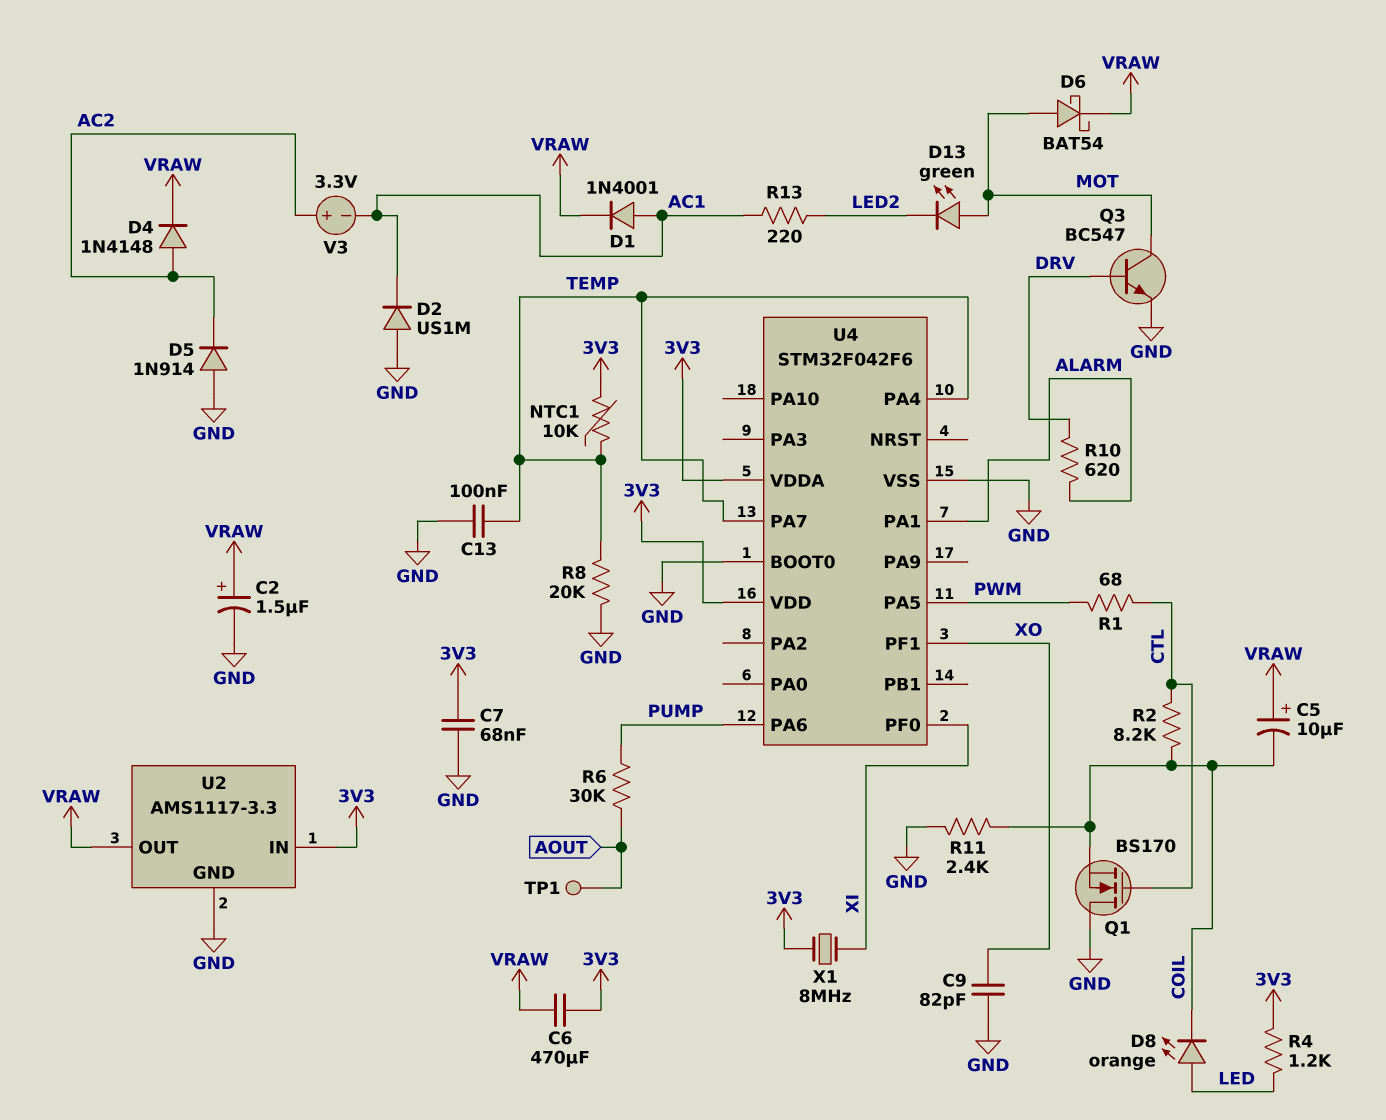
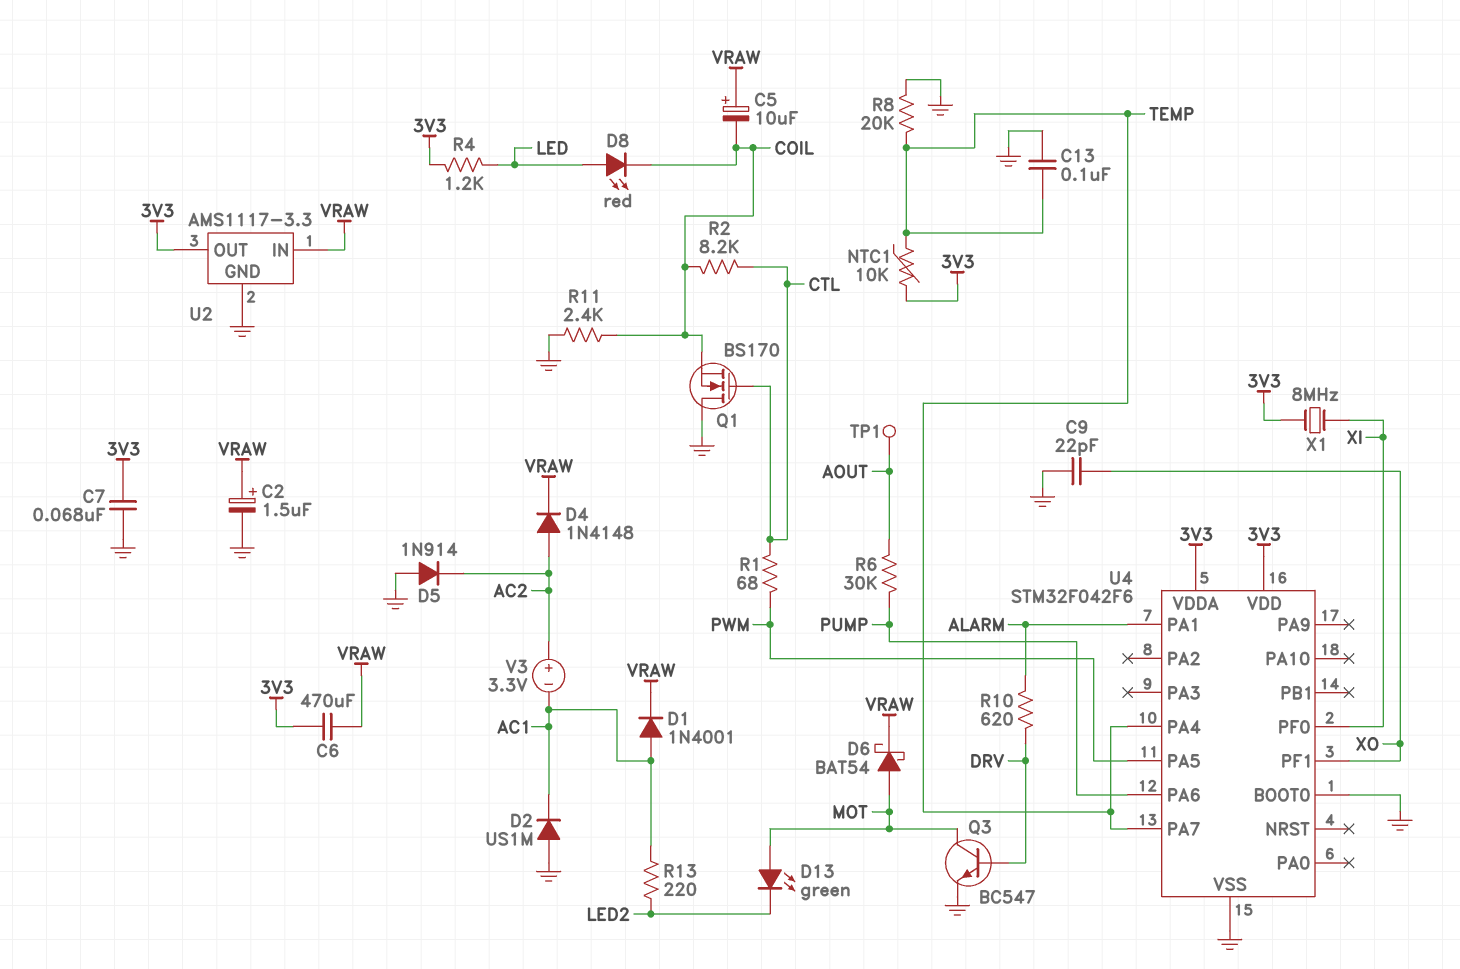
C9: 82pF (GND, XO) -> 22pF (GND, XO)
D8: LED orange (A LED, K COIL) -> LED red (A LED, K COIL)
U2 pin IN: 3V3 -> VRAW
U2 pin OUT: VRAW -> 3V3

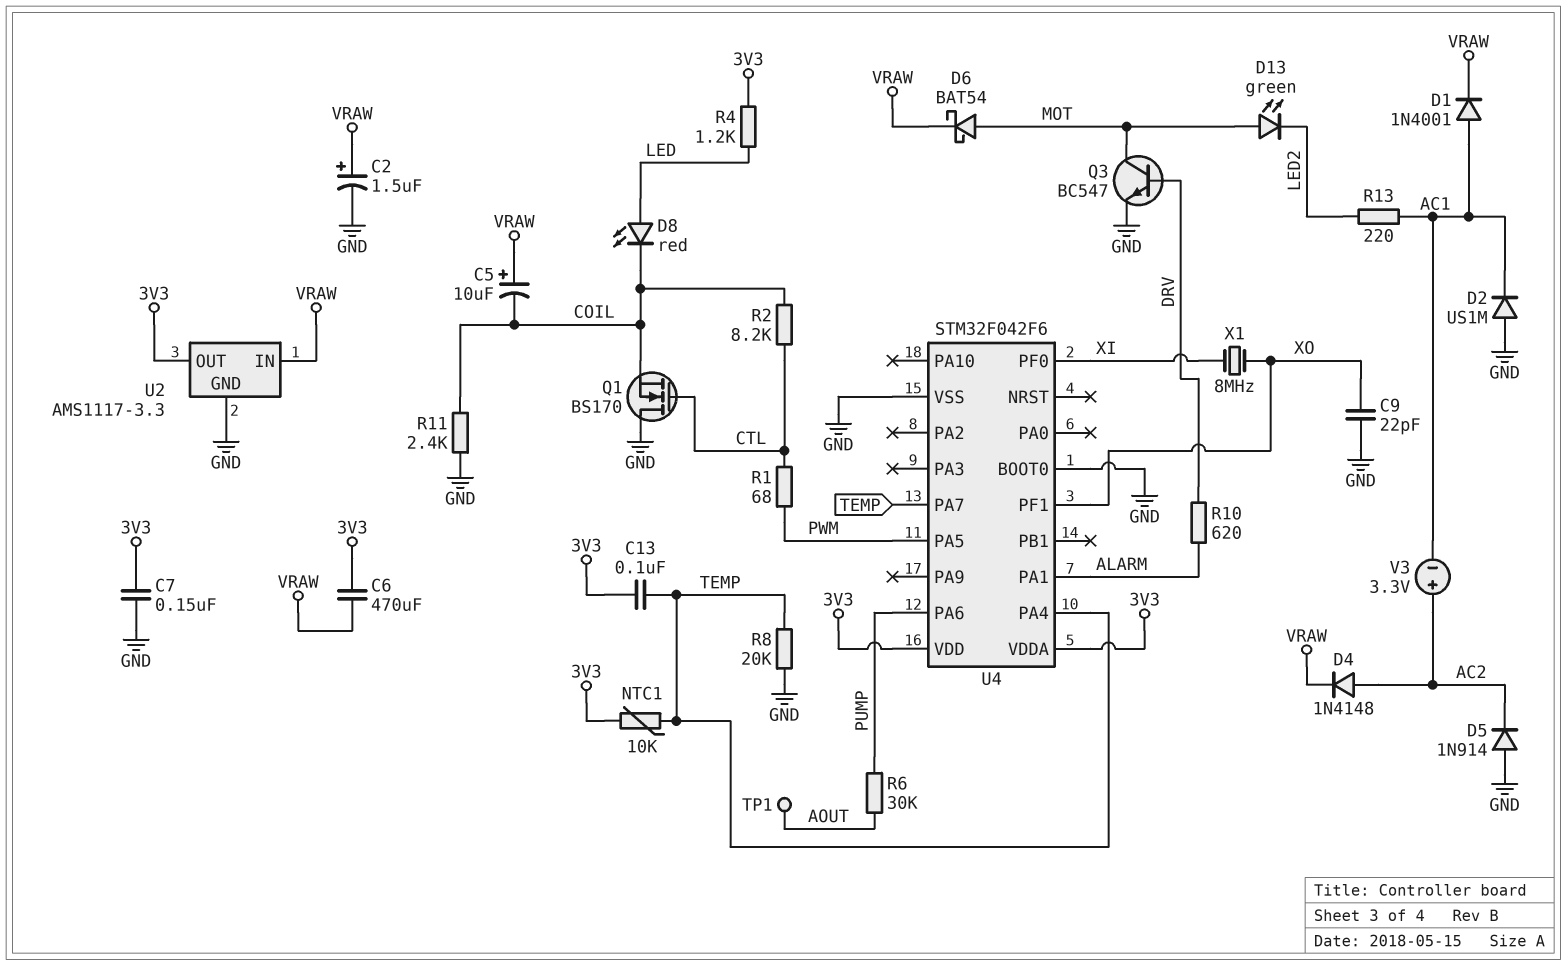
C7: 68nF (3V3, GND) -> 150nF (3V3, GND)
C13: 100nF (GND, TEMP) -> 100nF (3V3, TEMP)
X1: 8MHz (3V3, XI) -> 8MHz (XI, XO)

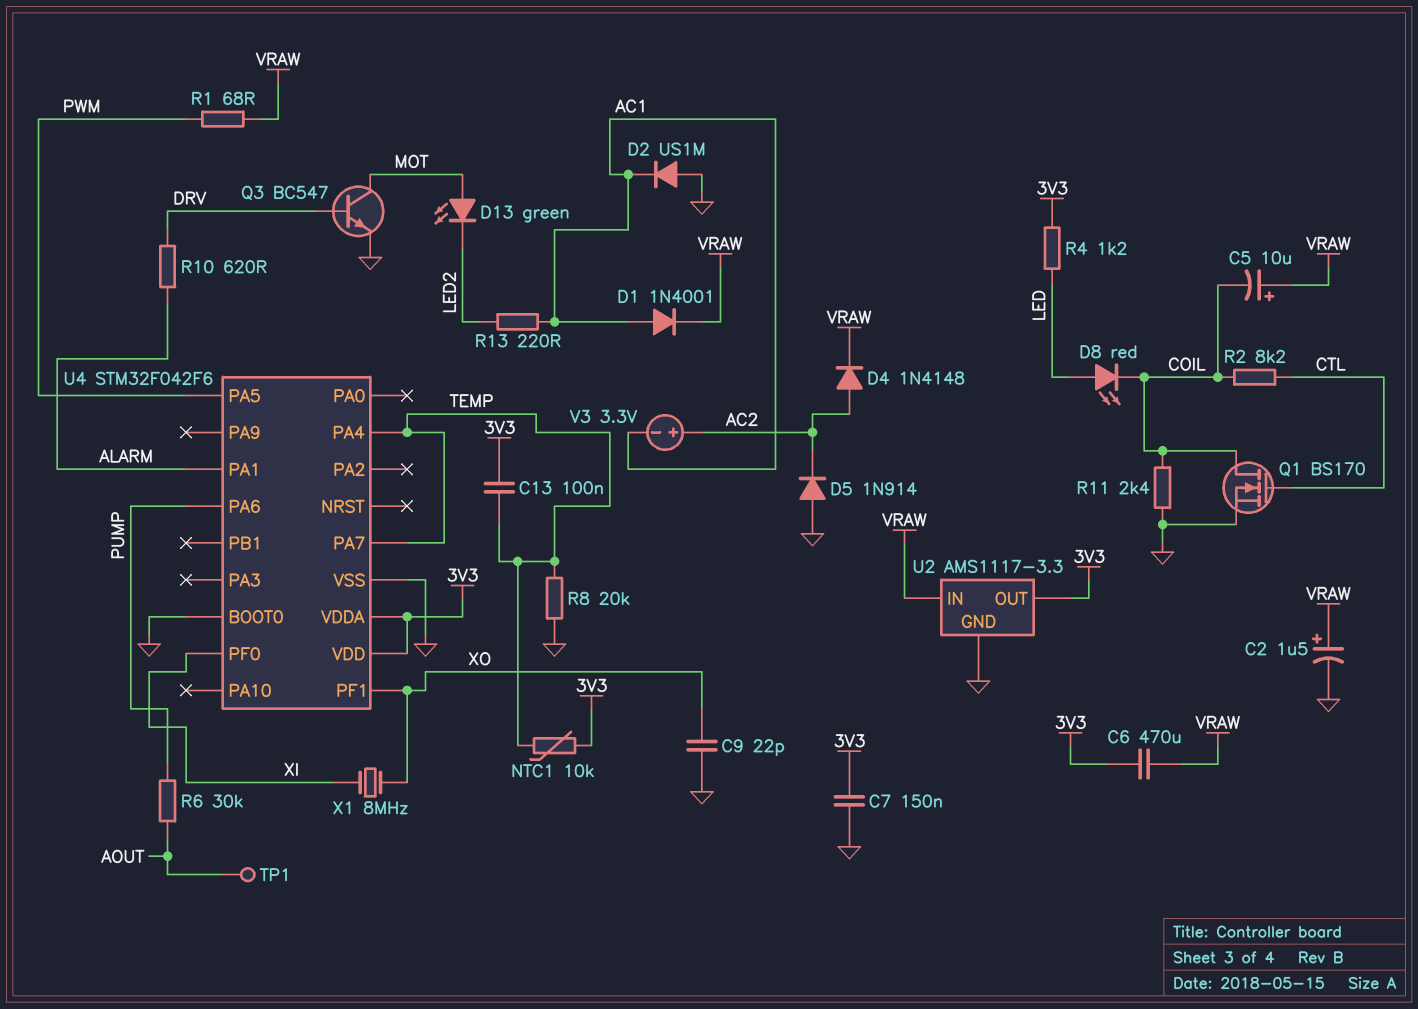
D6: schottky BAT54 (A MOT, K VRAW) -> none
Q1: NMOS BS170 (G CTL, D GND, S COIL) -> NMOS BS170 (G CTL, D COIL, S GND)
R1: 68 (CTL, PWM) -> 68 (PWM, VRAW)

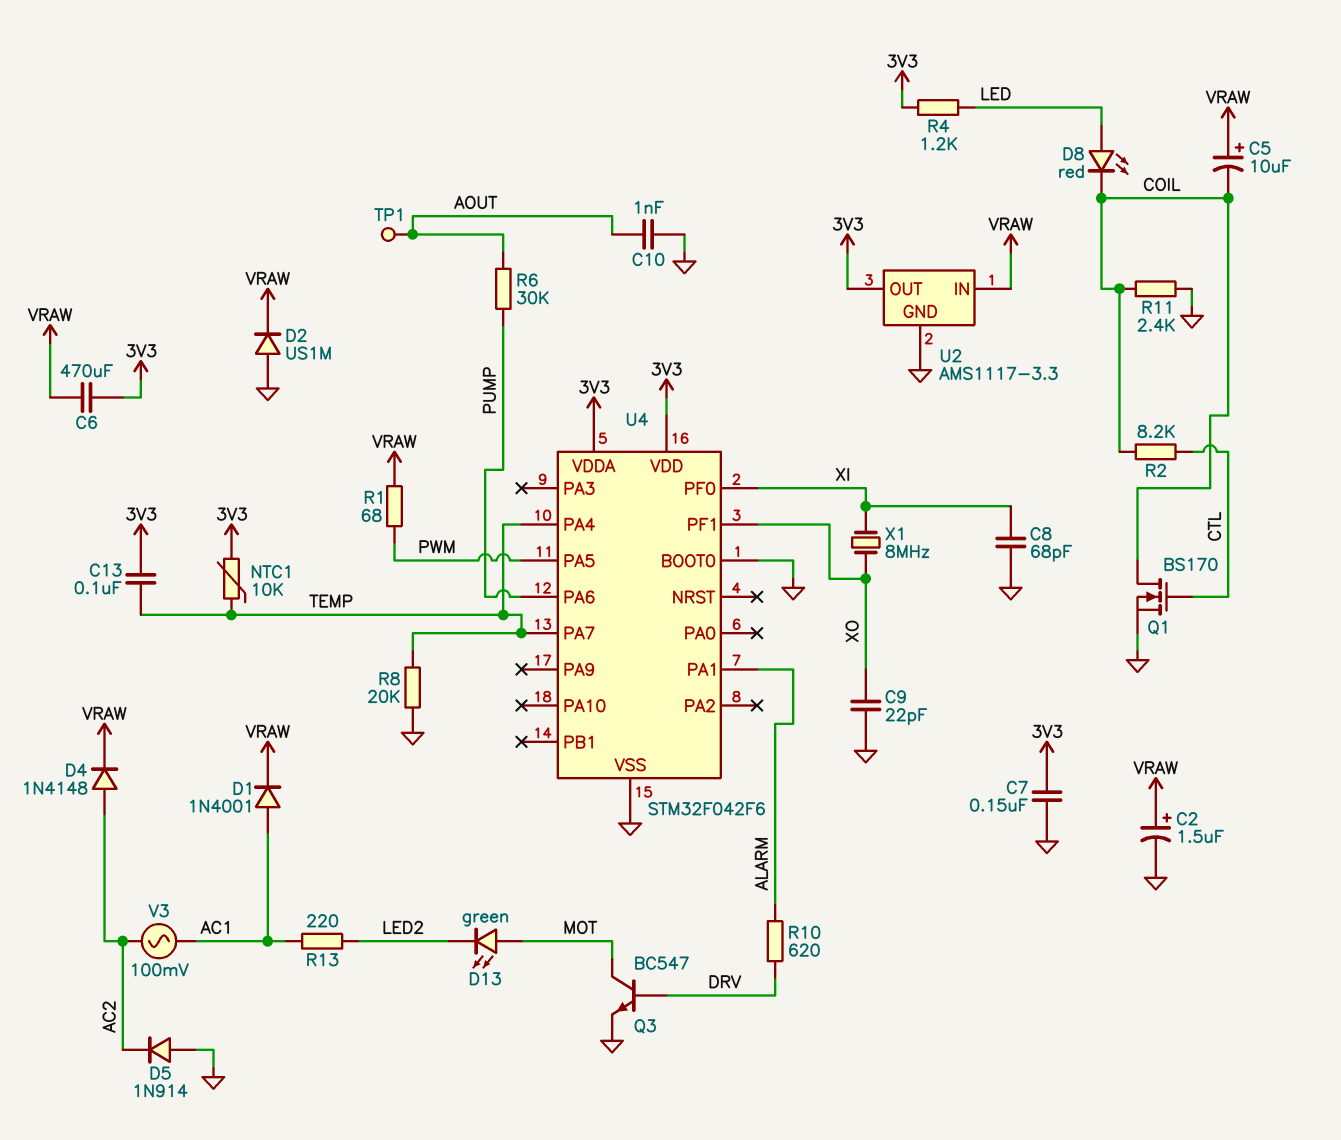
C8: none -> 68pF (GND, XI)
C10: none -> 1nF (AOUT, GND)
D2: diode US1M (A GND, K AC1) -> diode US1M (A GND, K VRAW)
V3: 3.3V (plus AC2, minus AC1) -> AC 100mV (AC1, AC2)

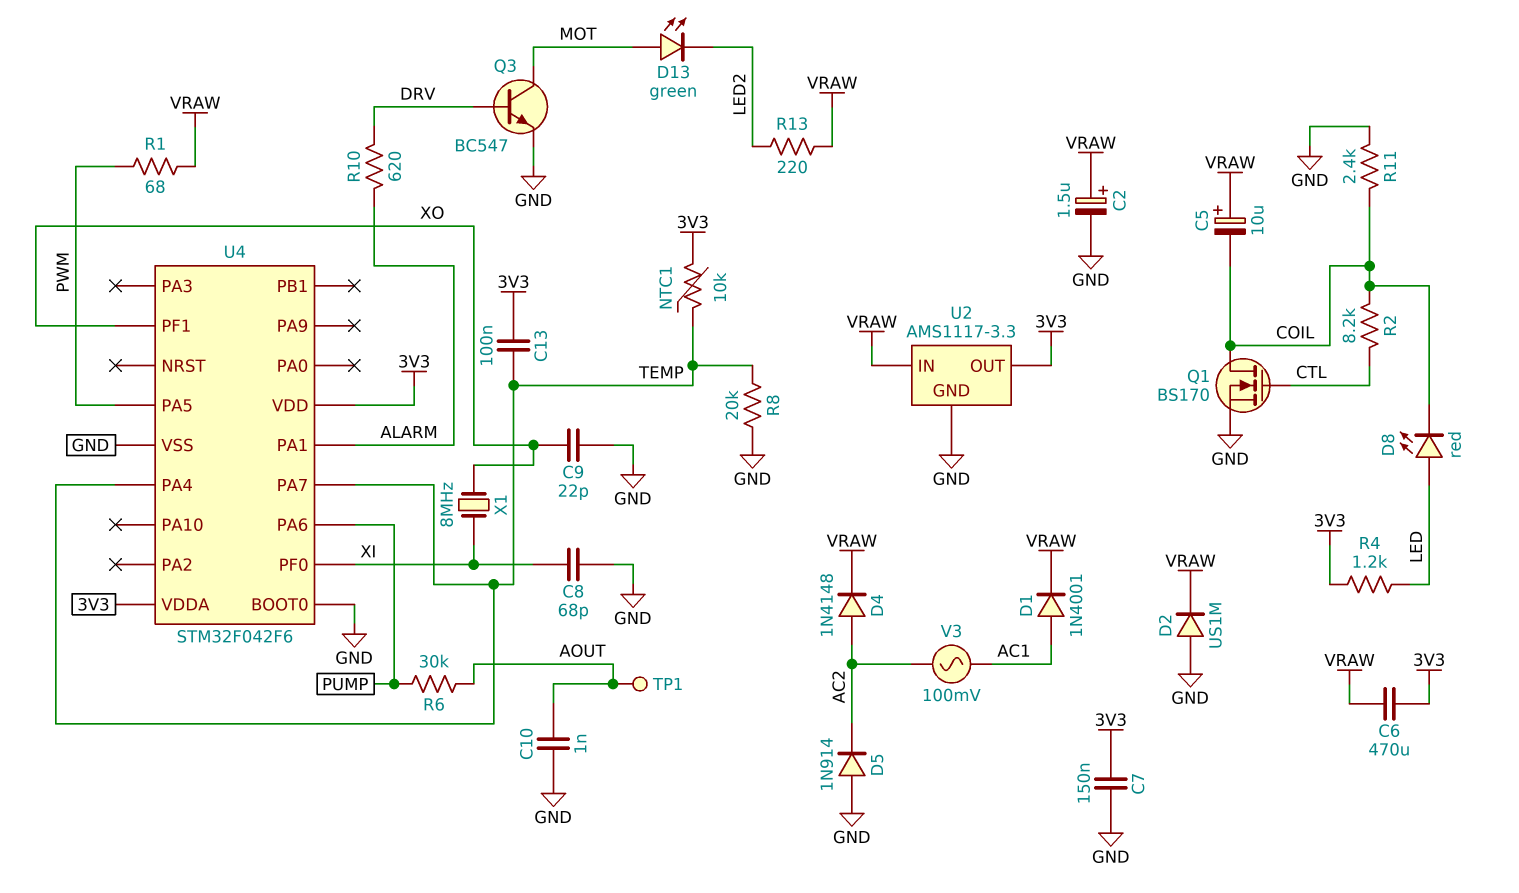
R13: 220 (AC1, LED2) -> 220 (LED2, VRAW)

